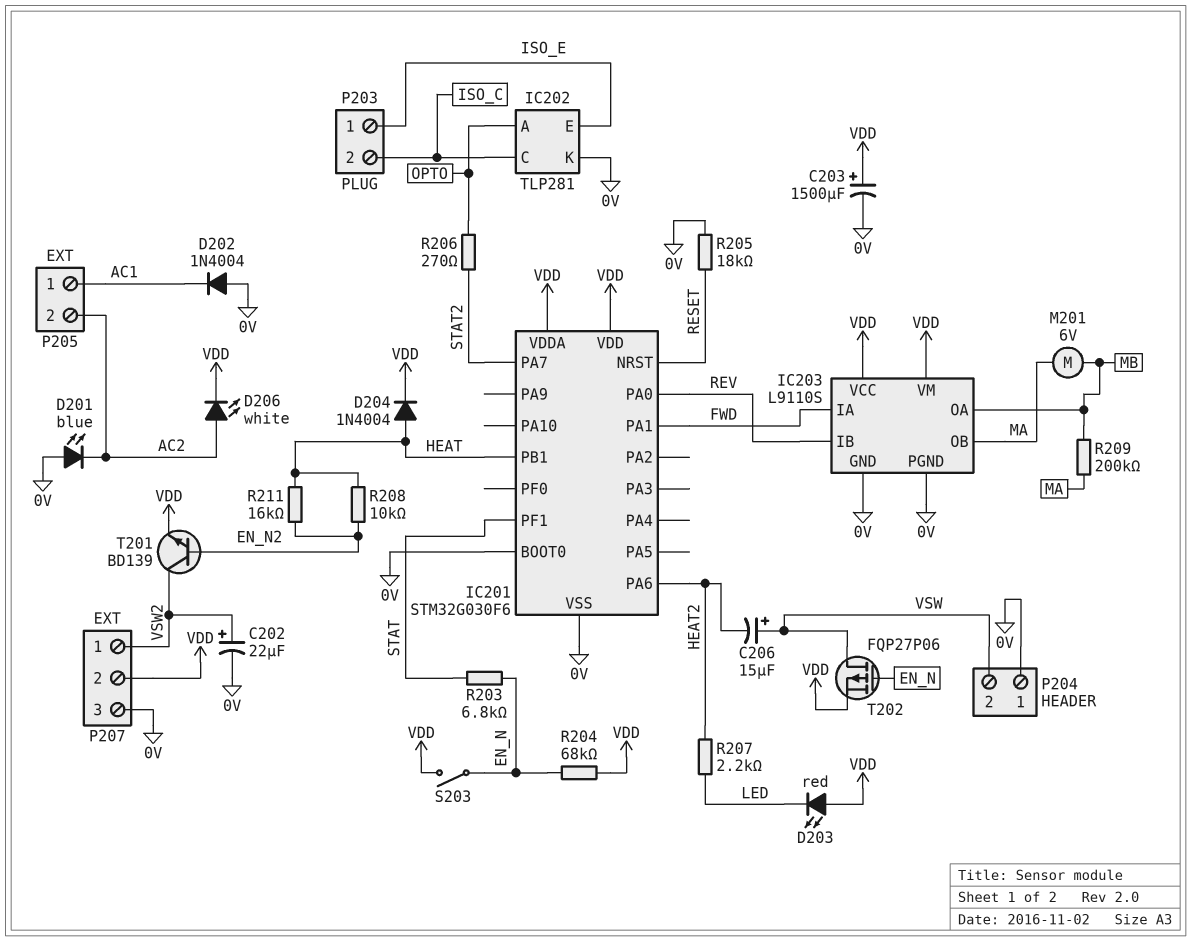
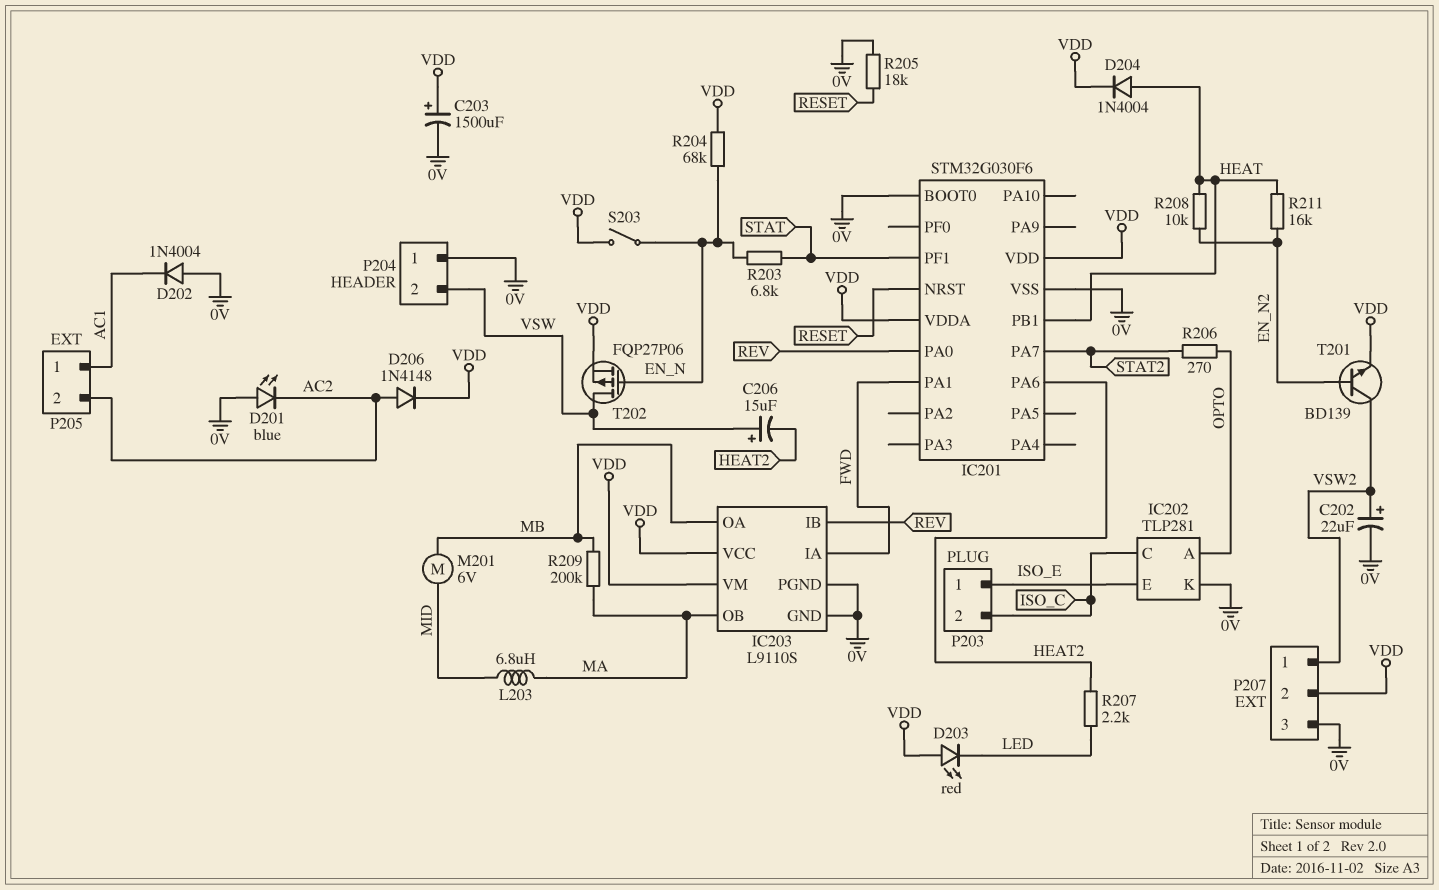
D206: LED white (A AC2, K VDD) -> diode 1N4148 (A AC2, K VDD)
L203: none -> 6.8uH (MA, MID)
M201: motor 6V (MA, MB) -> motor 6V (MB, MID)

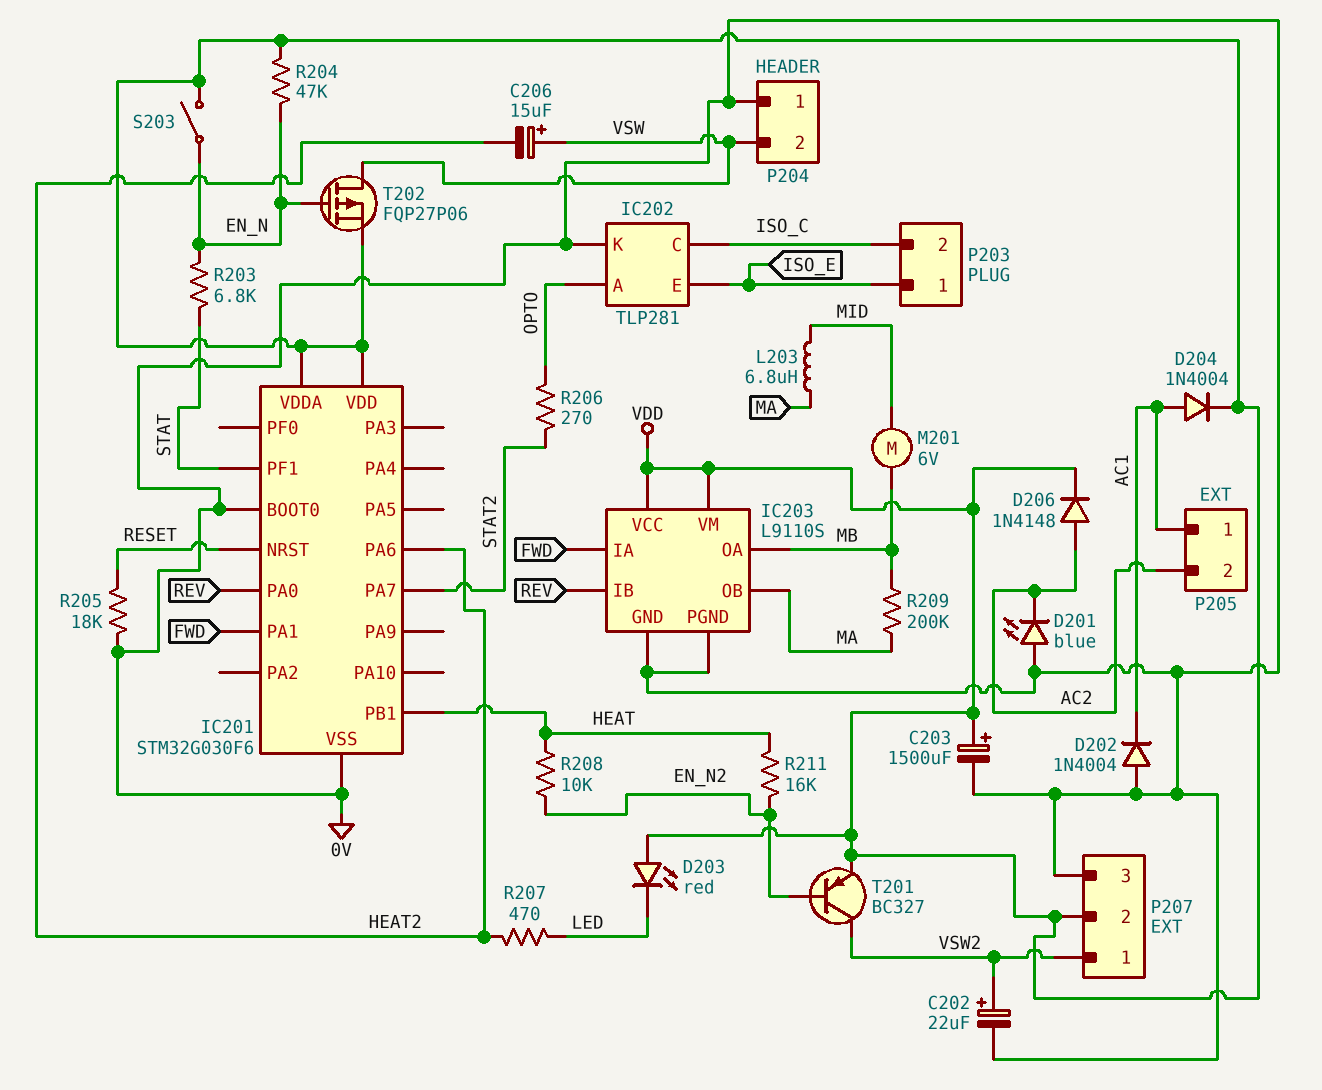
D204: diode 1N4004 (A HEAT, K VDD) -> diode 1N4004 (A AC1, K VDD)
R204: 68k (EN_N, VDD) -> 47k (EN_N, VDD)
R207: 2.2k (HEAT2, LED) -> 470 (HEAT2, LED)
T201: NPN BD139 (B EN_N2, C VSW2, E VDD) -> PNP BC327 (B EN_N2, C VSW2, E VDD)

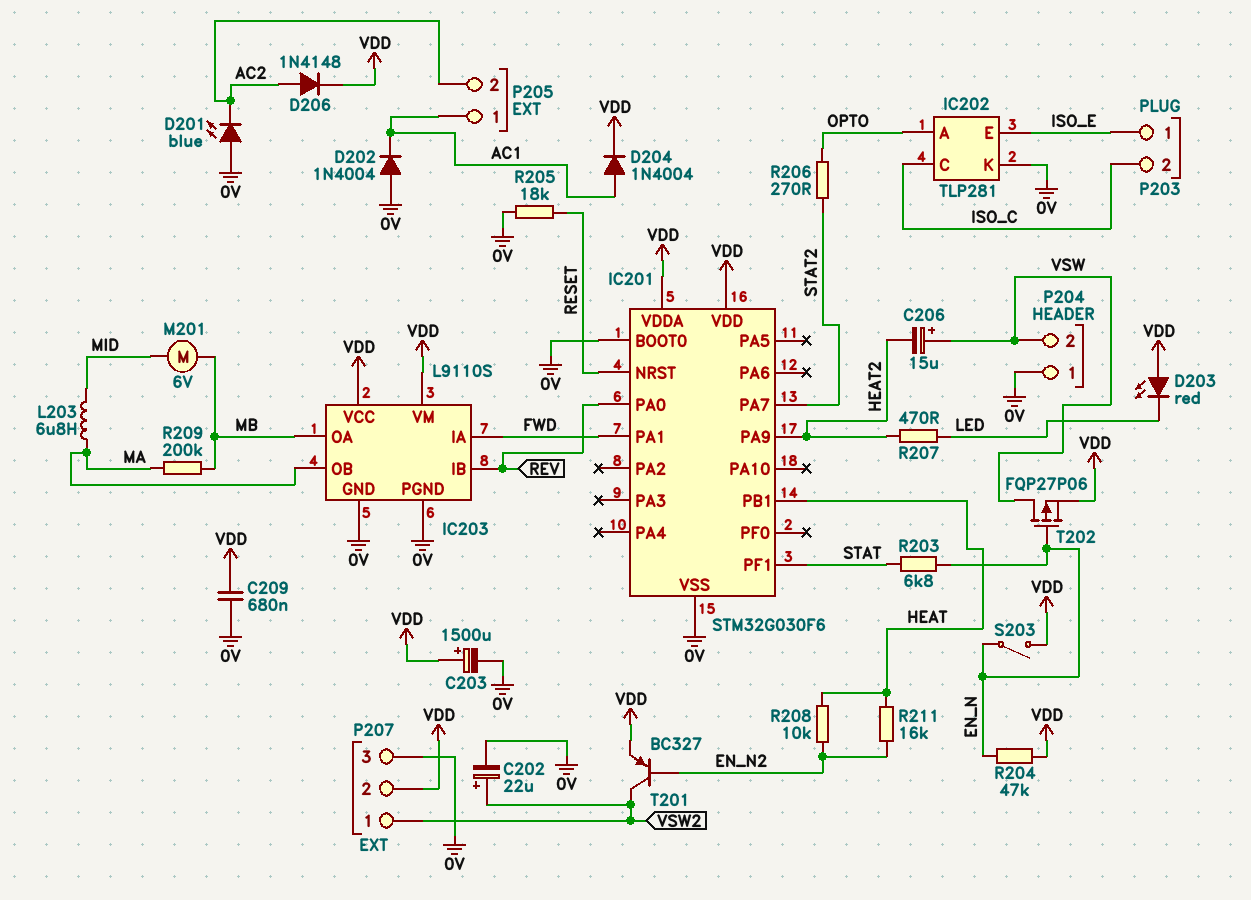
C209: none -> 680nF (0V, VDD)
IC201 pin PA6: HEAT2 -> none
IC201 pin PA9: none -> HEAT2

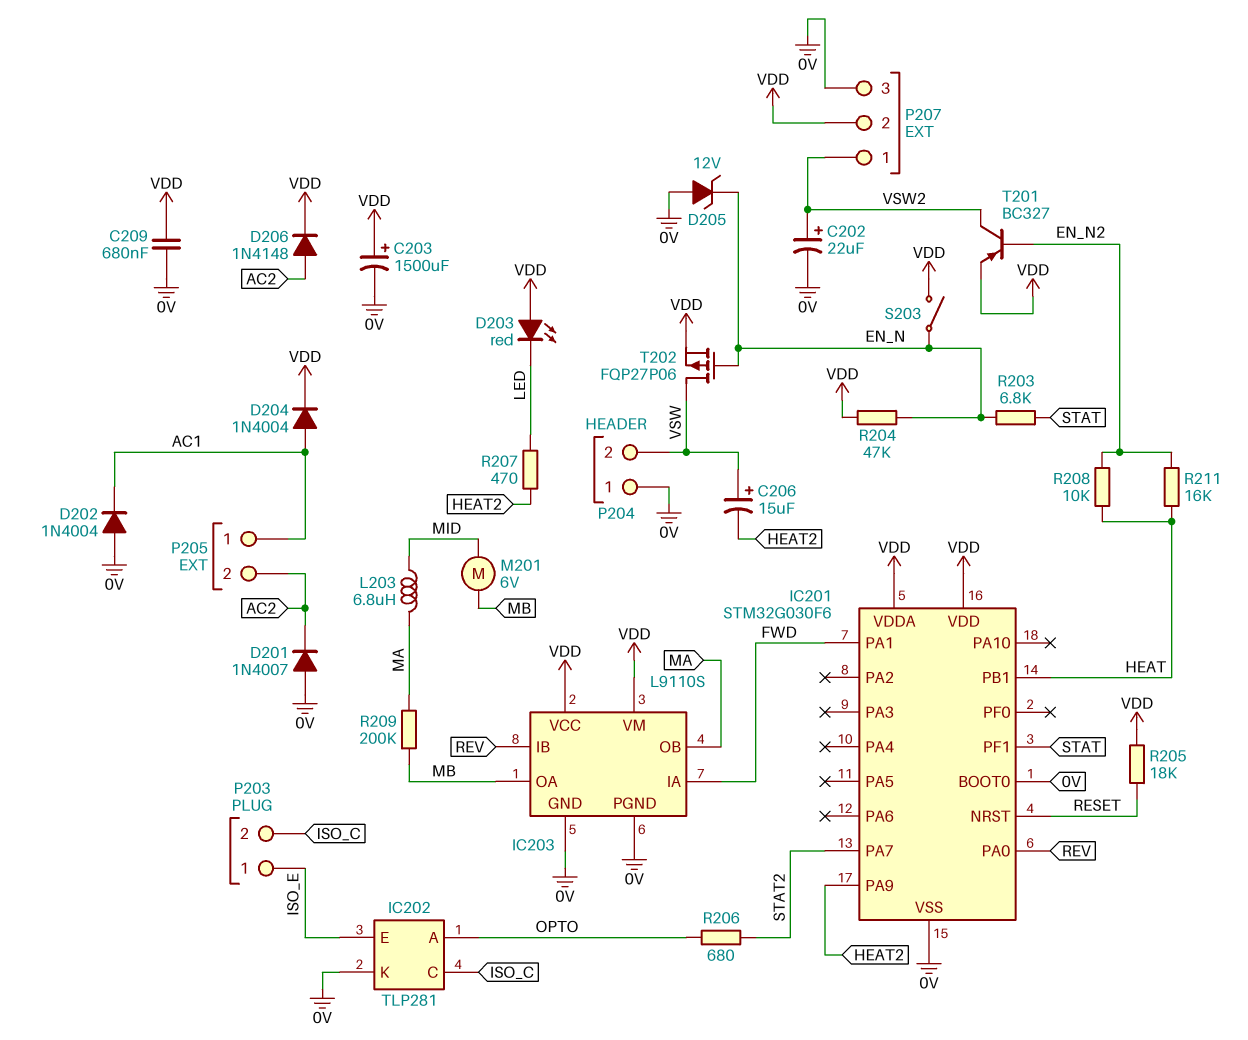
D201: LED blue (A 0V, K AC2) -> diode 1N4007 (A 0V, K AC2)
D205: none -> zener 12V (A 0V, K EN_N)
R205: 18k (0V, RESET) -> 18k (RESET, VDD)
R206: 270 (OPTO, STAT2) -> 680 (OPTO, STAT2)

